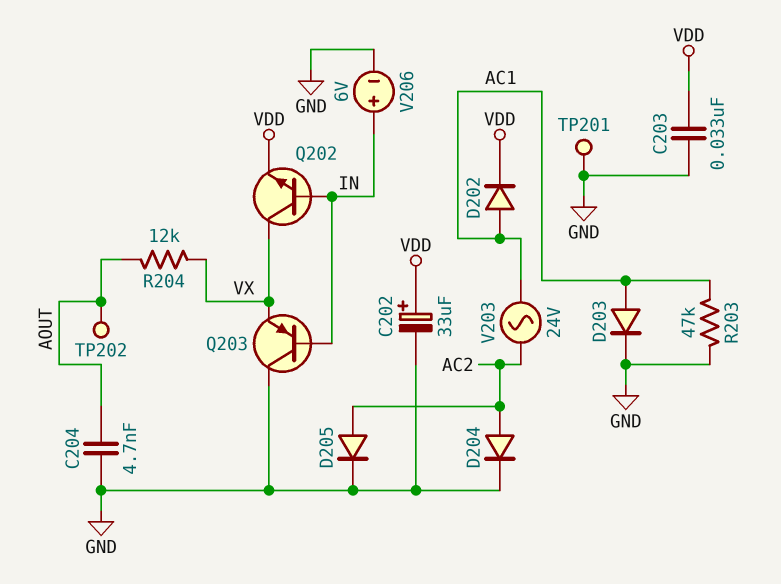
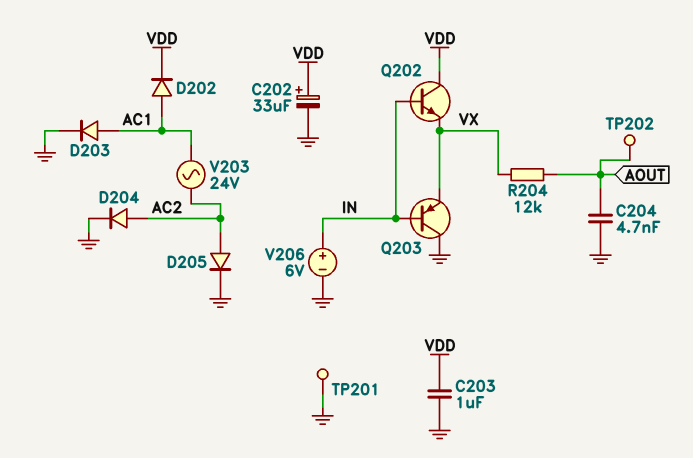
C203: 33nF (GND, VDD) -> 1uF (GND, VDD)
Q202: NPN (B IN, C VX, E VDD) -> NPN (B IN, C VDD, E VX)
R203: 47k (AC1, GND) -> none

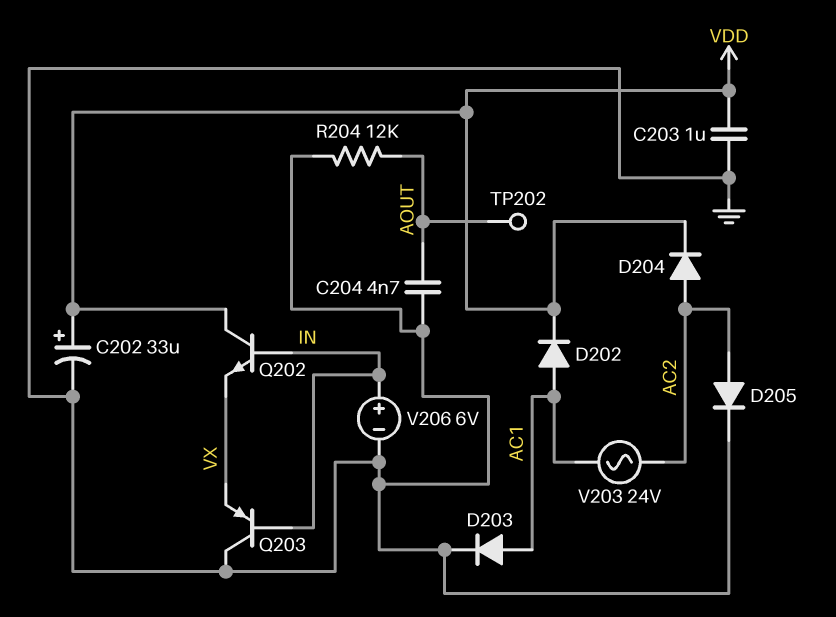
D204: diode (A AC2, K GND) -> diode (A AC2, K VDD)
R204: 12k (AOUT, VX) -> 12k (AOUT, GND)
TP201: test point (GND) -> none

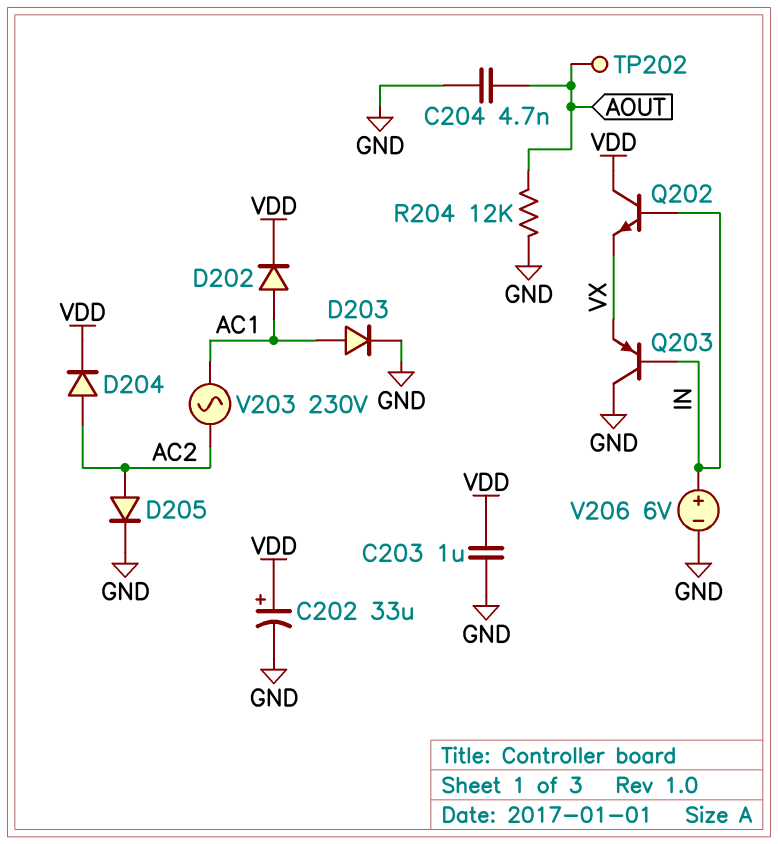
V203: AC 24V (AC1, AC2) -> AC 230V (AC1, AC2)

